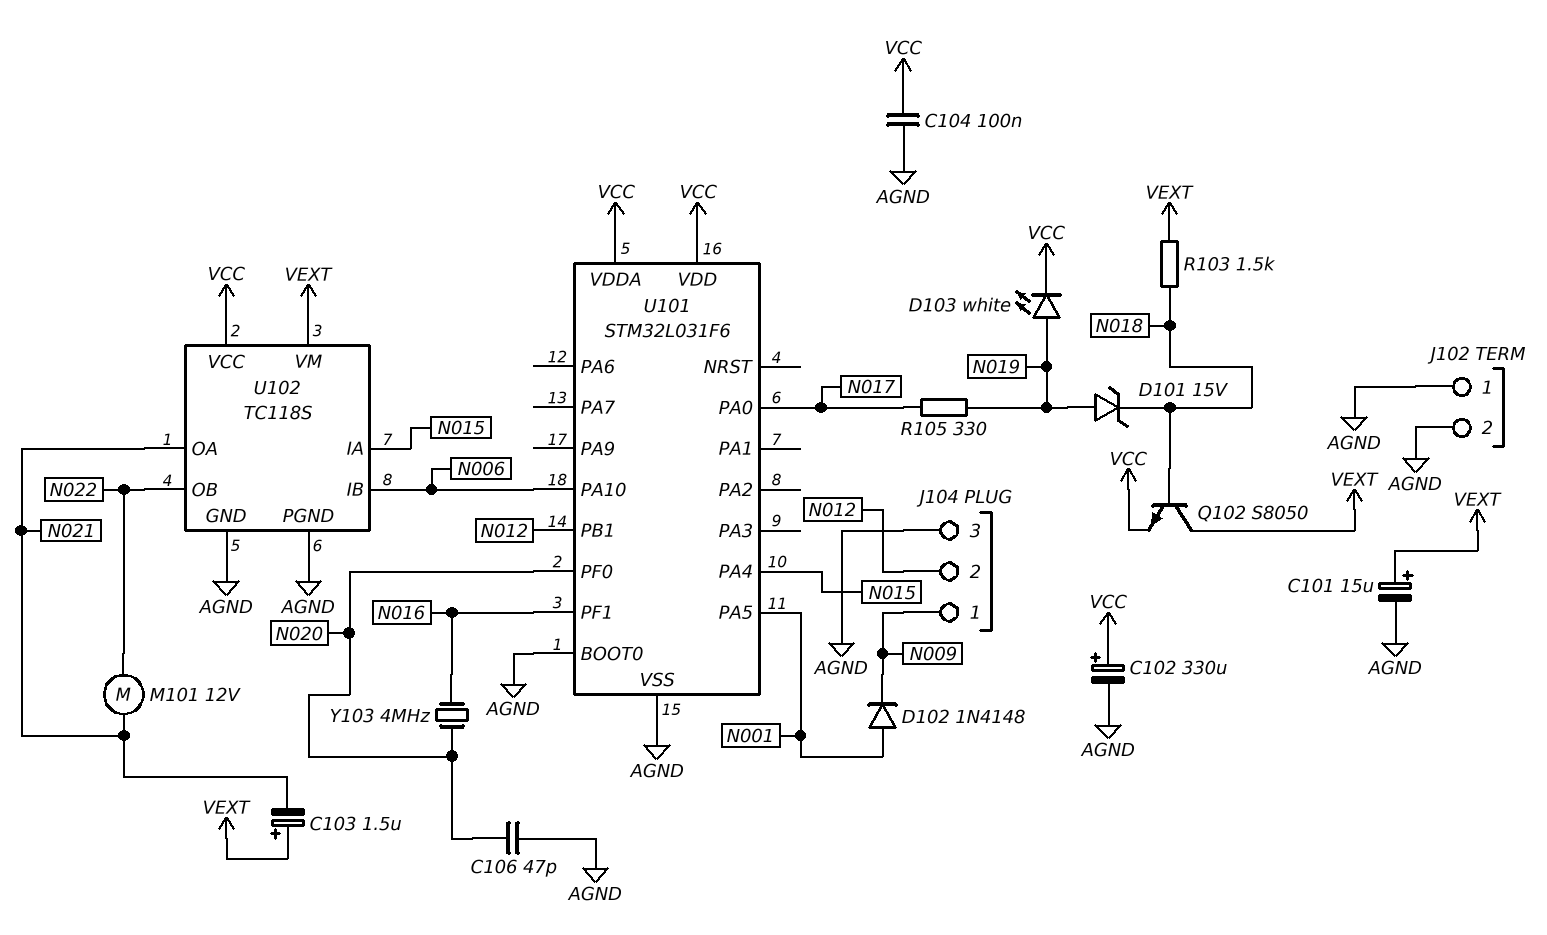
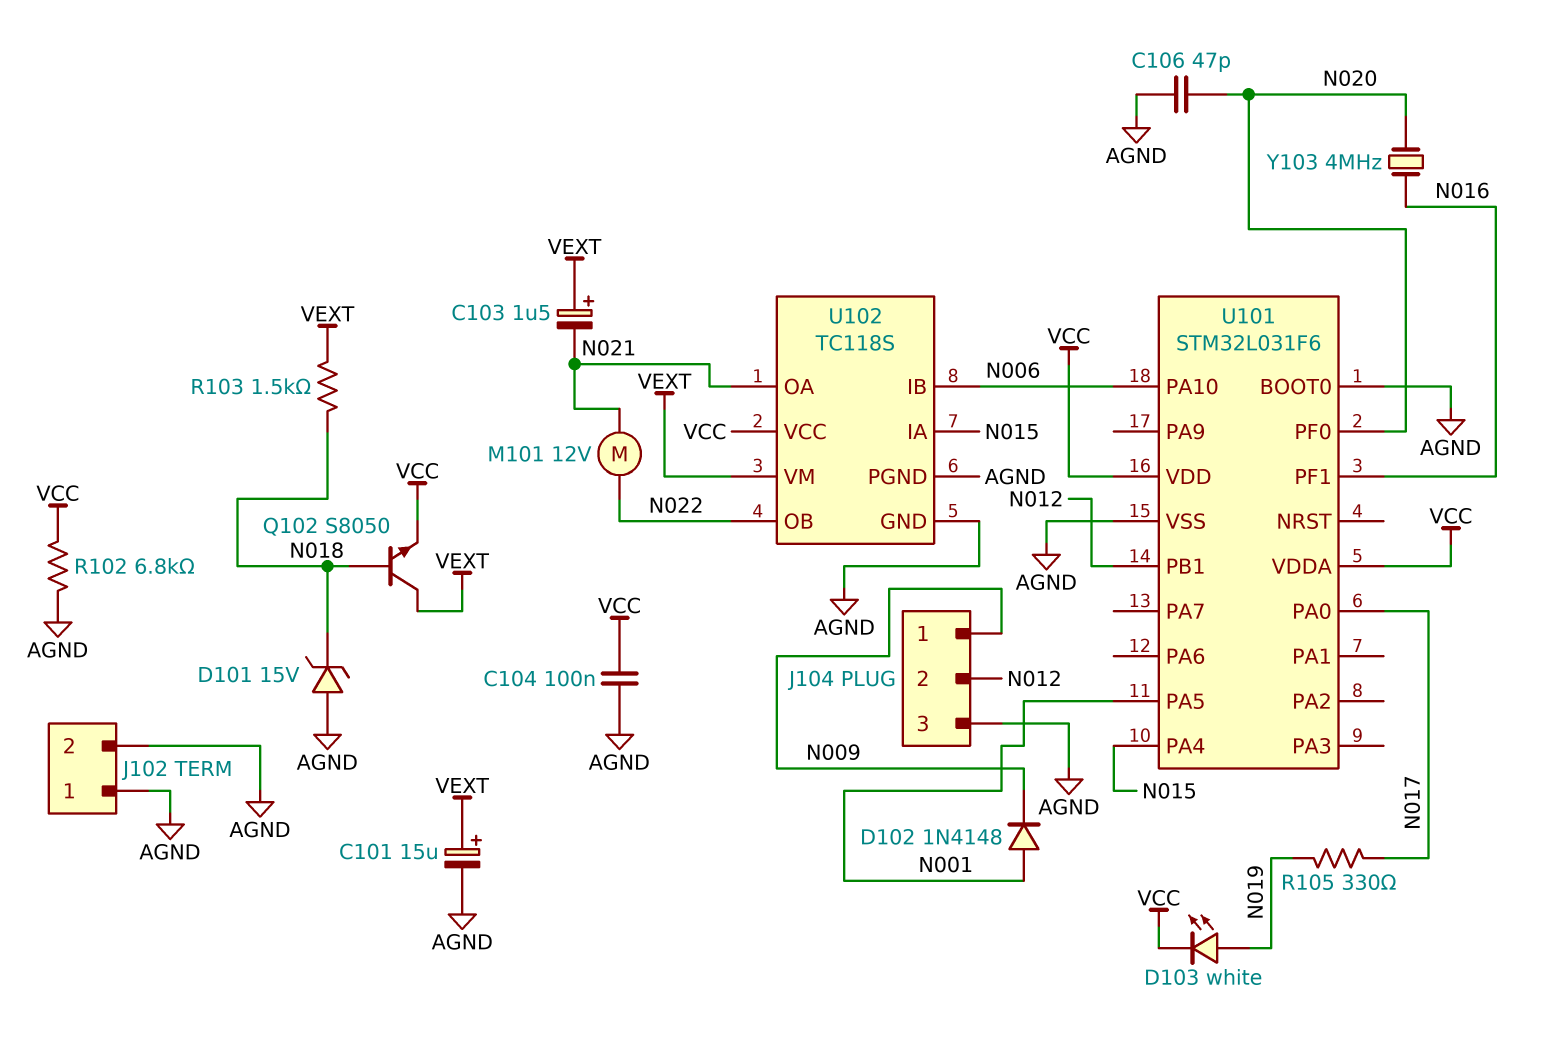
C102: 330uF (plus VCC, minus AGND) -> none
D101: zener 15V (A N019, K N018) -> zener 15V (A AGND, K N018)
R102: none -> 6.8k (AGND, VCC)

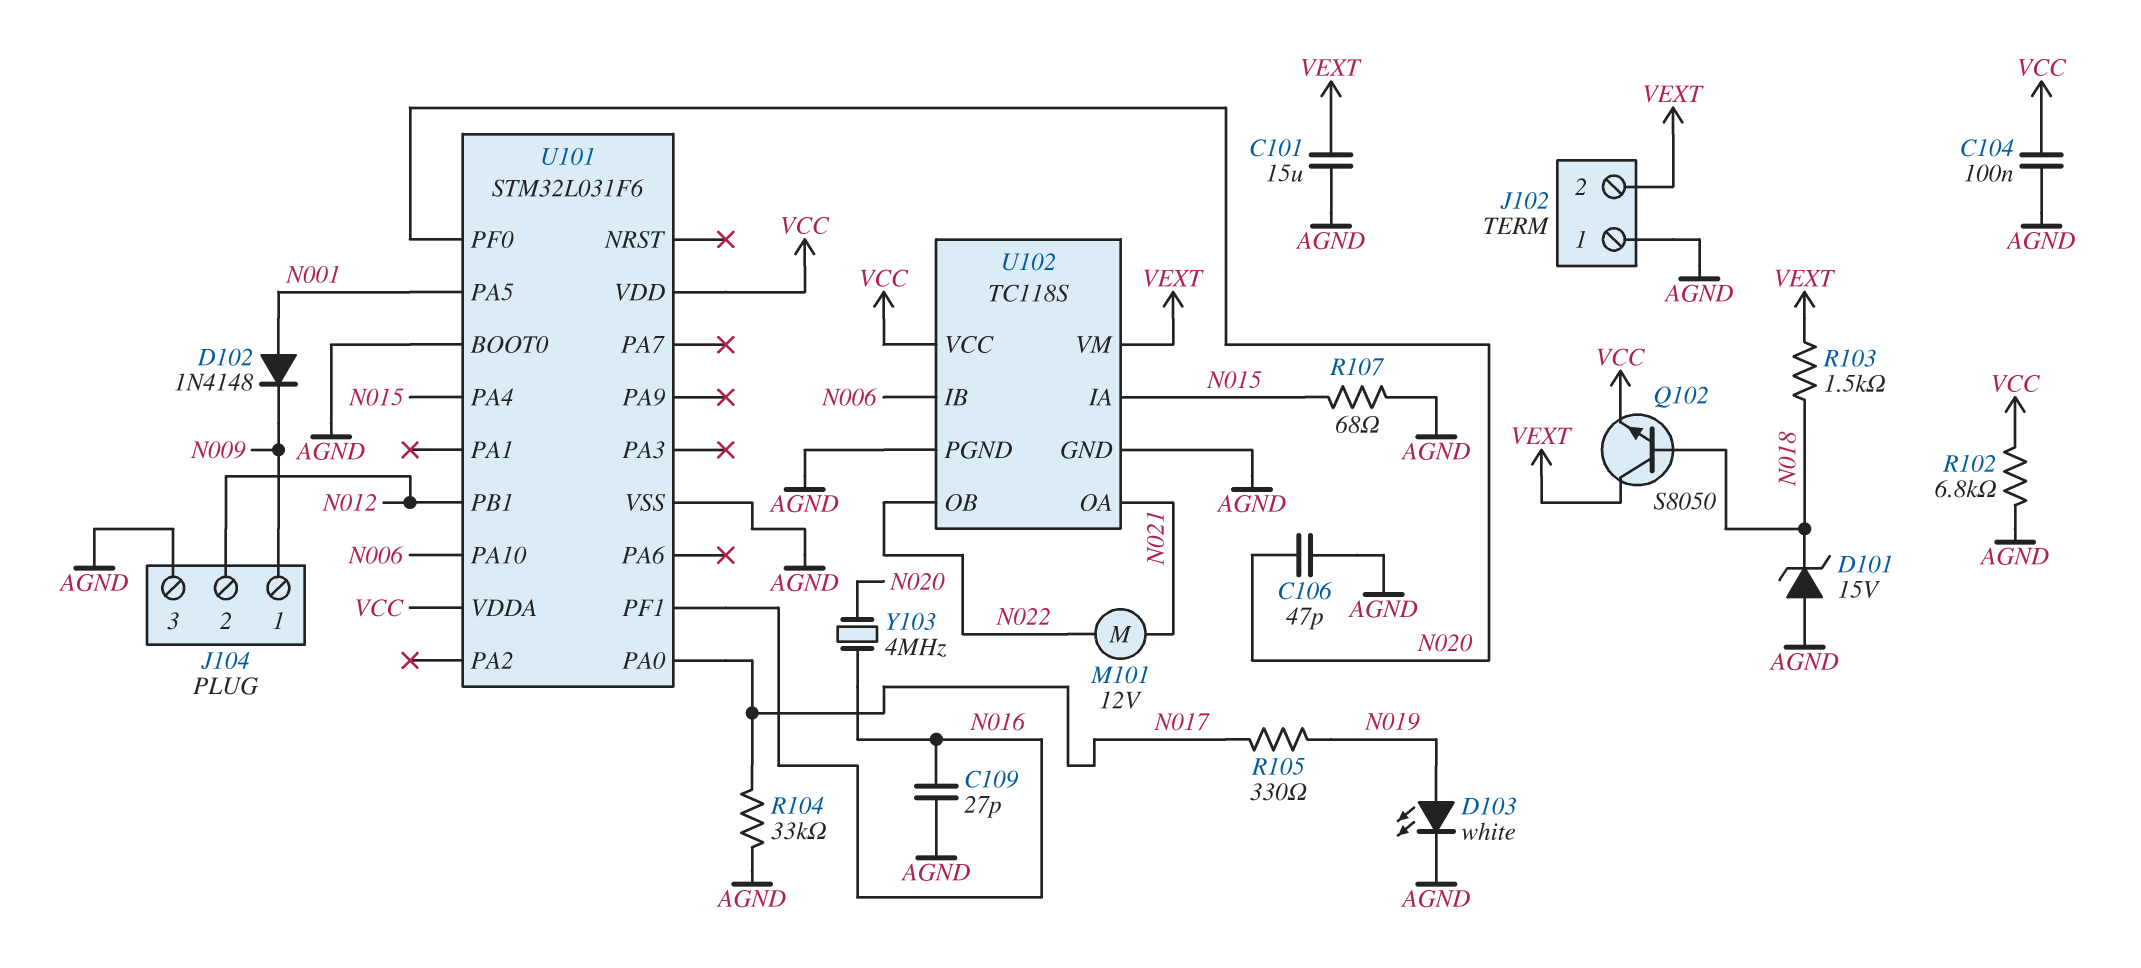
C101: 15uF (plus VEXT, minus AGND) -> 15uF (AGND, VEXT)
C103: 1.5uF (plus VEXT, minus N021) -> none
C109: none -> 27pF (AGND, N016)
D103: LED white (A N019, K VCC) -> LED white (A N019, K AGND)
J102 pin 2: AGND -> VEXT
R104: none -> 33k (AGND, N017)
R107: none -> 68 (AGND, N015)

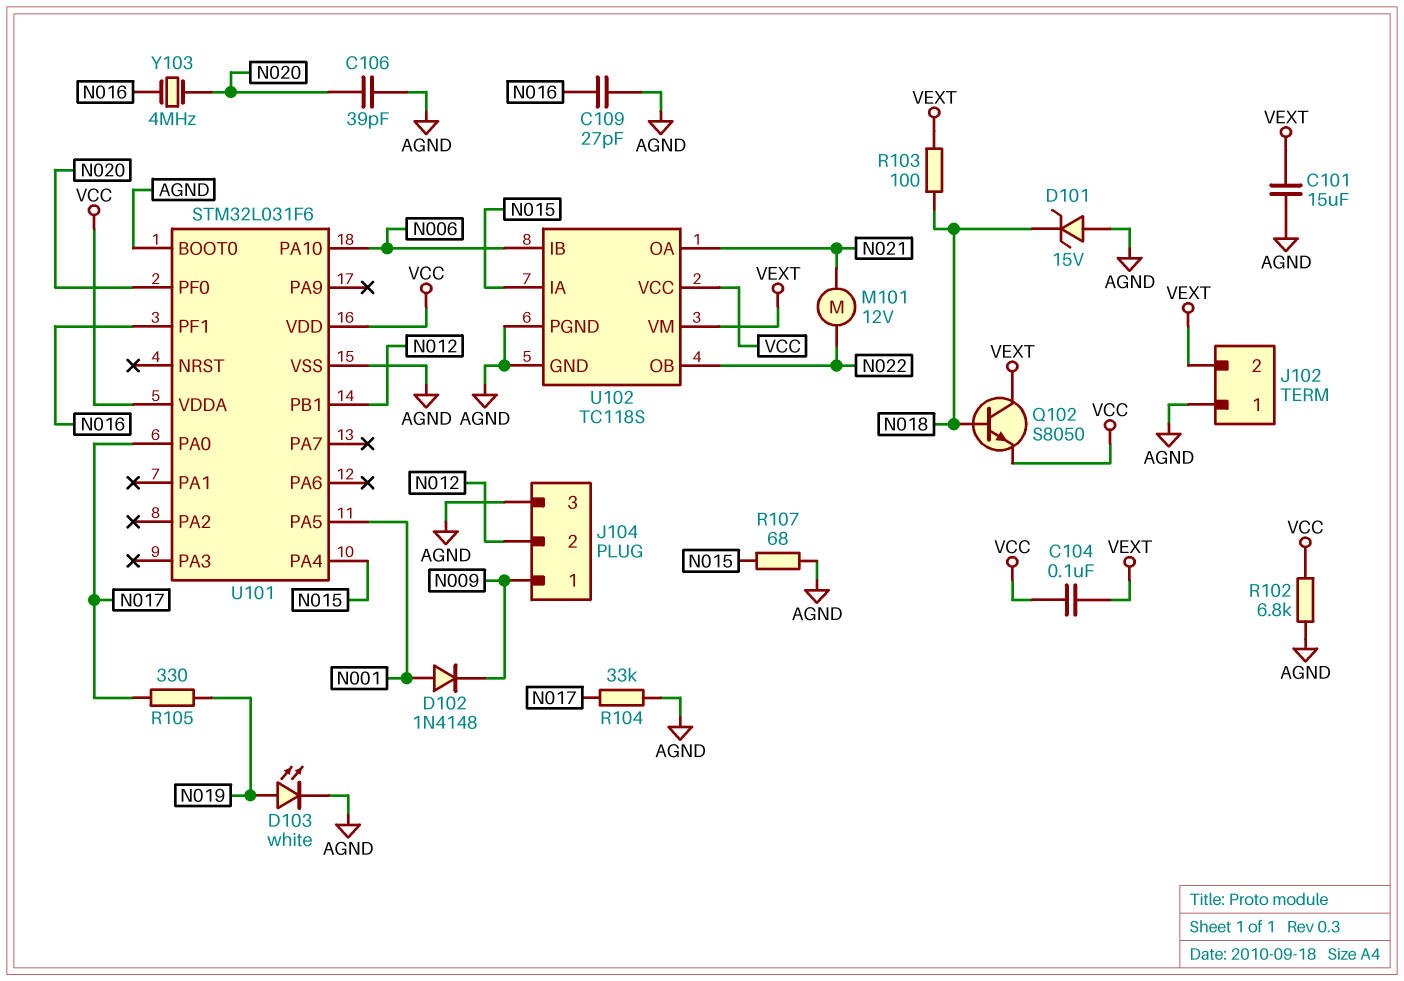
C104: 100nF (AGND, VCC) -> 100nF (VCC, VEXT)
C106: 47pF (AGND, N020) -> 39pF (AGND, N020)
R103: 1.5k (N018, VEXT) -> 100 (N018, VEXT)

